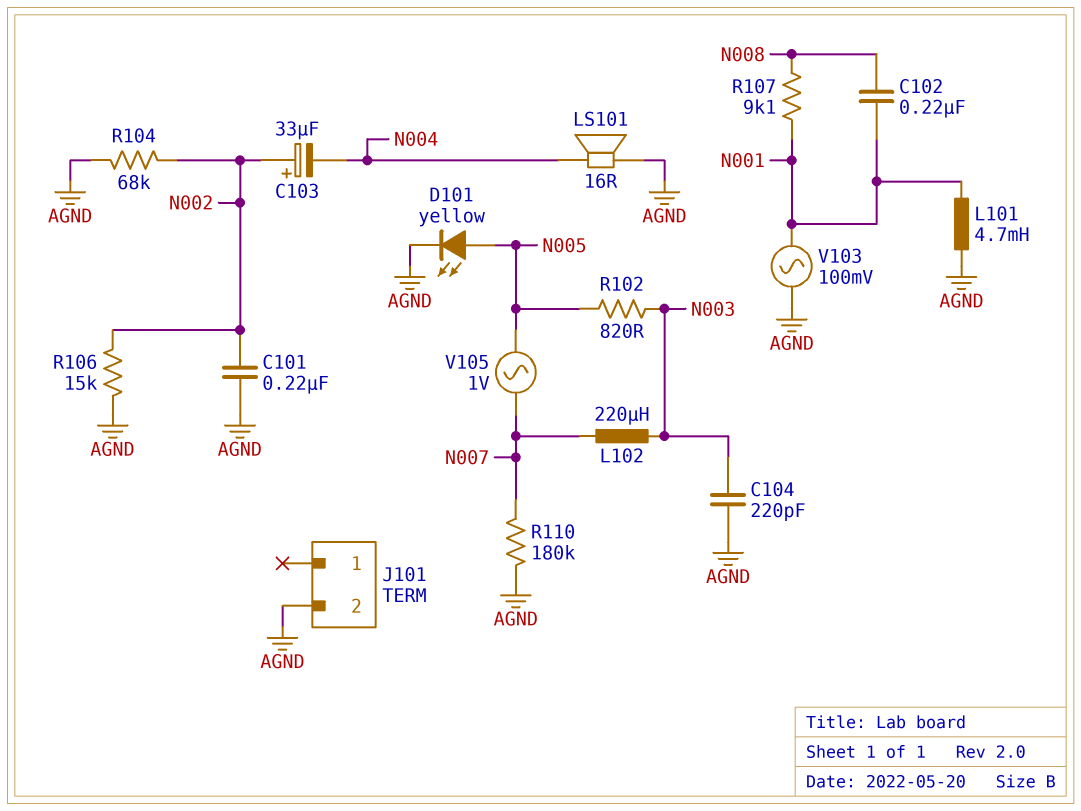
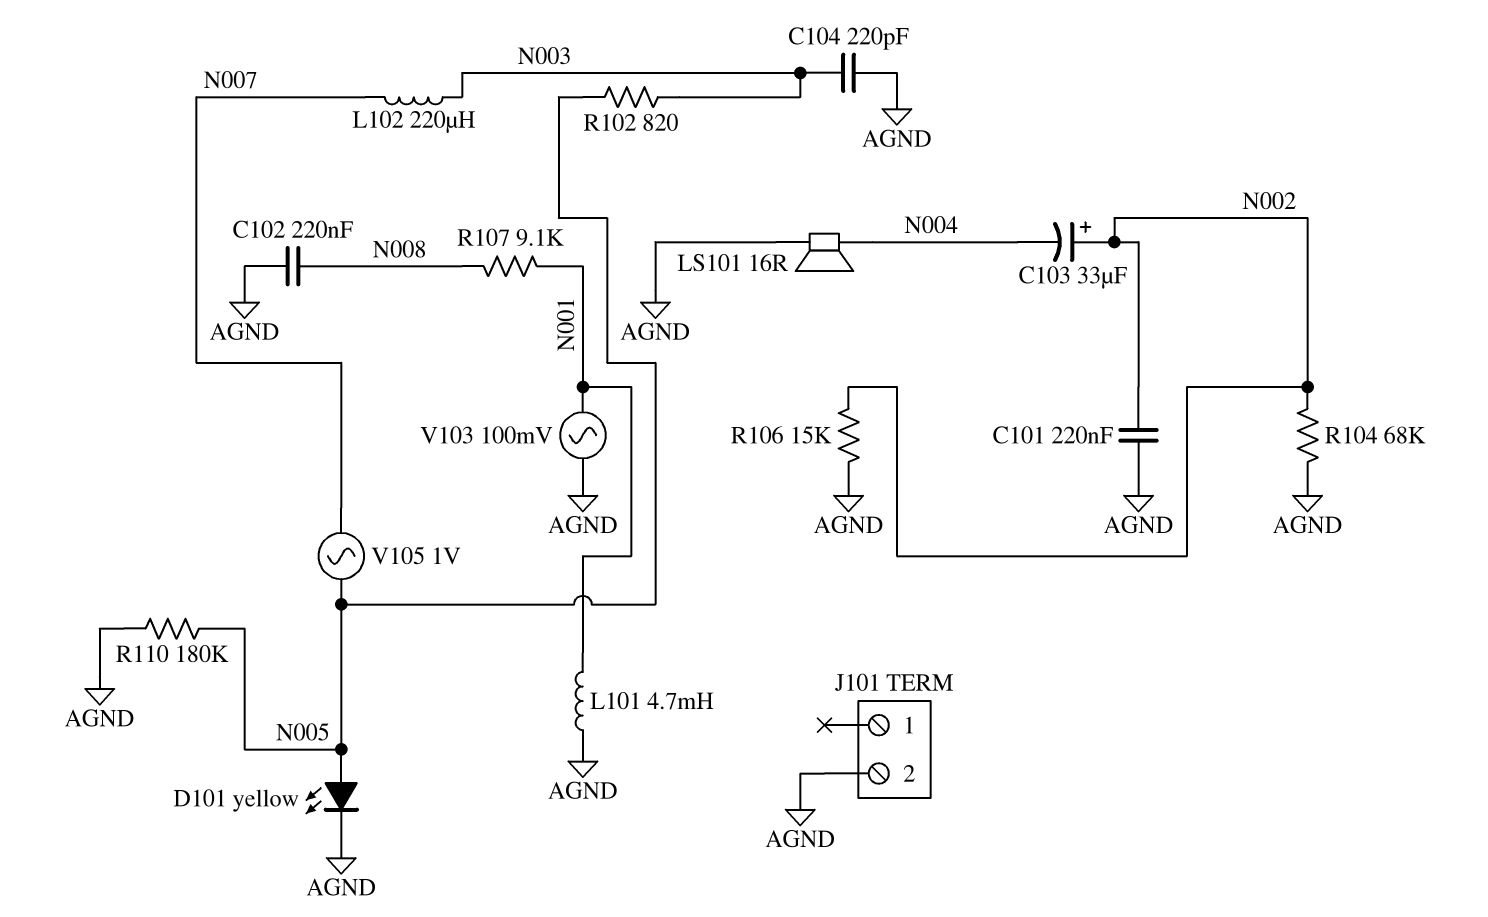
C102: 220nF (N001, N008) -> 220nF (AGND, N008)
R110: 180k (AGND, N007) -> 180k (AGND, N005)

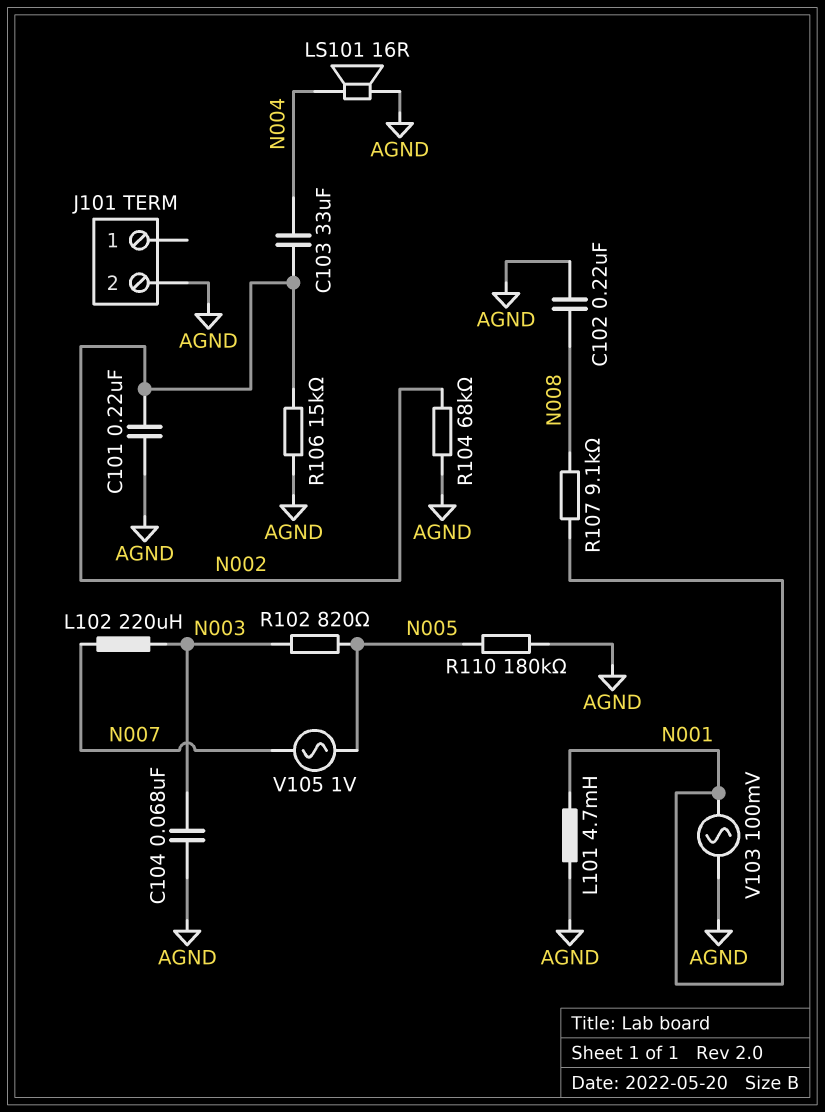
C103: 33uF (plus N002, minus N004) -> 33uF (N002, N004)
C104: 220pF (AGND, N003) -> 68nF (AGND, N003)
D101: LED yellow (A N005, K AGND) -> none

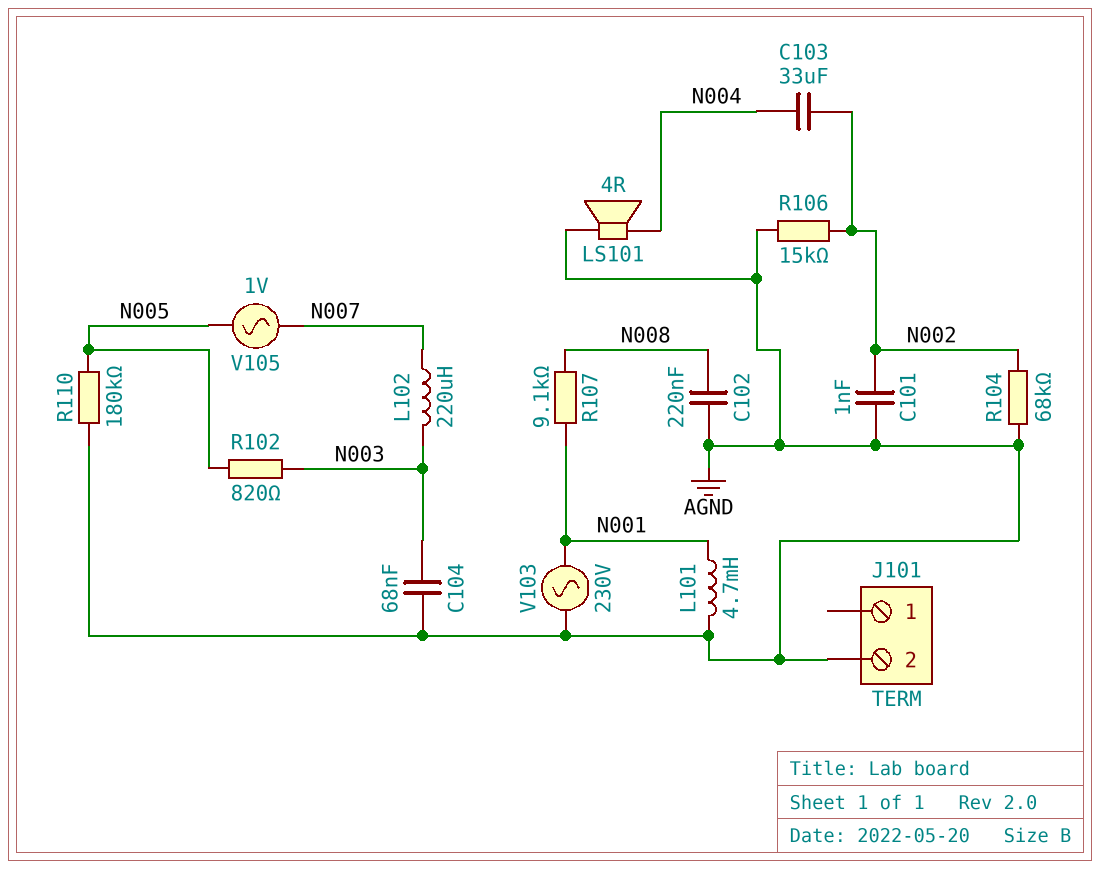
C101: 220nF (AGND, N002) -> 1nF (AGND, N002)
LS101: speaker 16R (AGND, N004) -> speaker 4R (AGND, N004)
V103: AC 100mV (AGND, N001) -> AC 230V (AGND, N001)

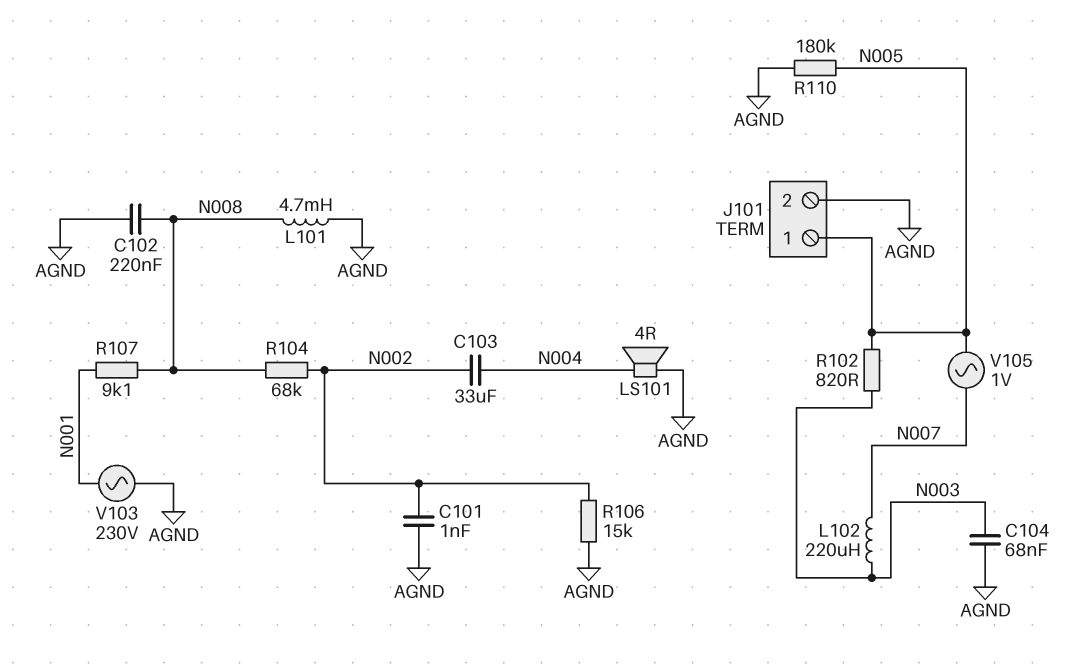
J101 pin 1: none -> N005
L101: 4.7mH (AGND, N001) -> 4.7mH (AGND, N008)
R104: 68k (AGND, N002) -> 68k (N002, N008)

